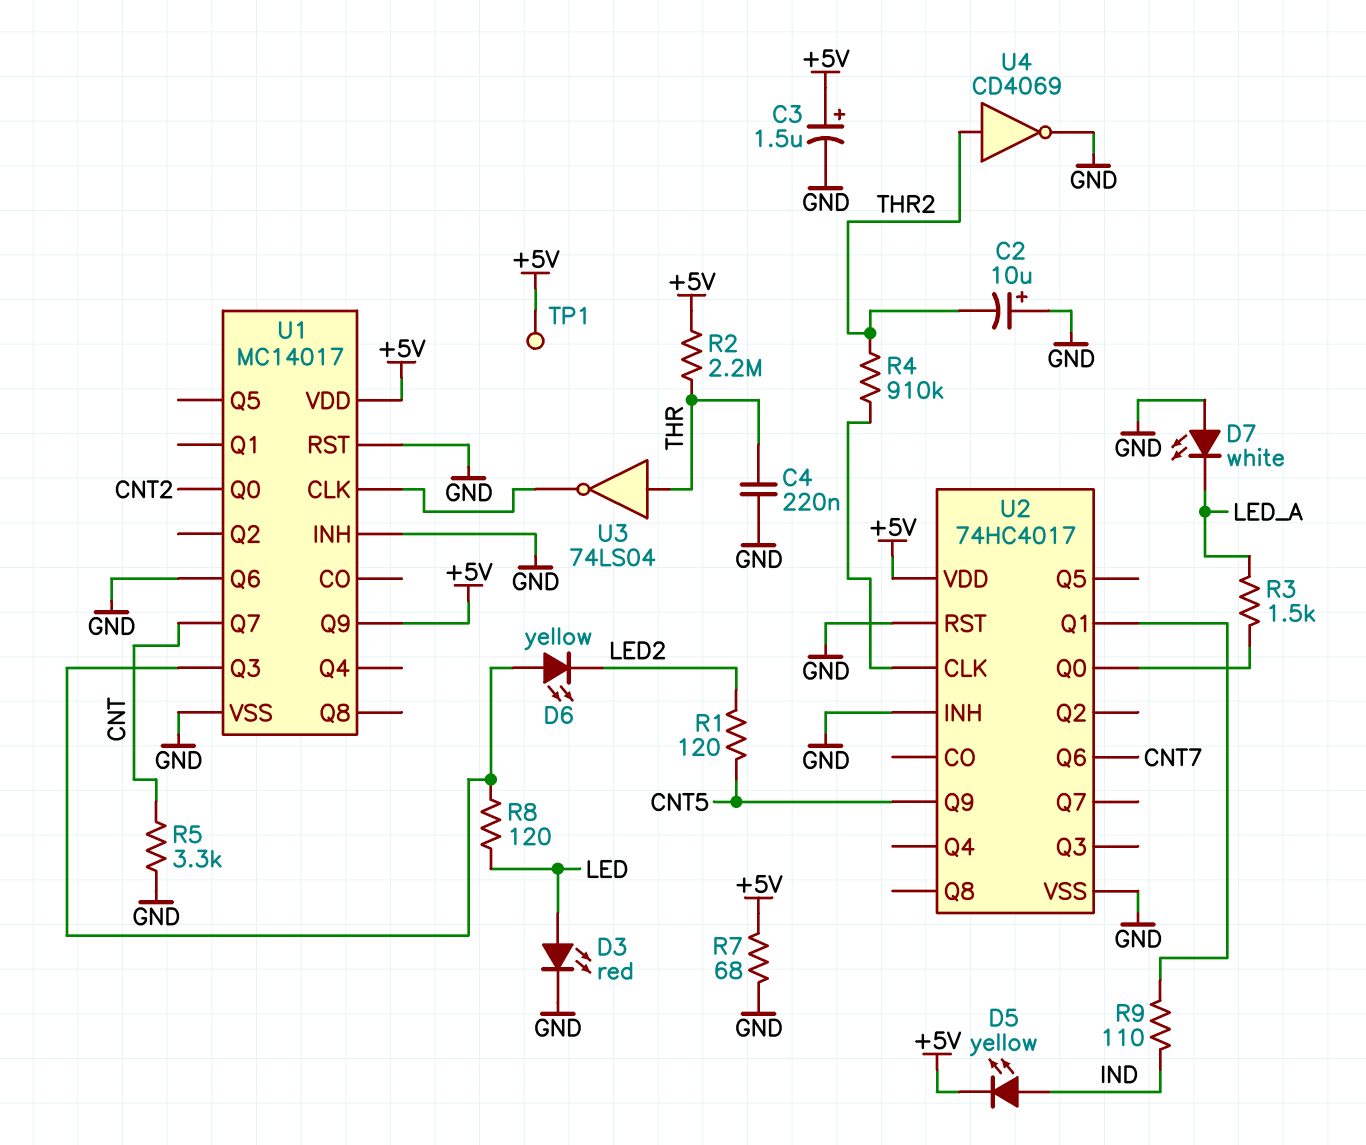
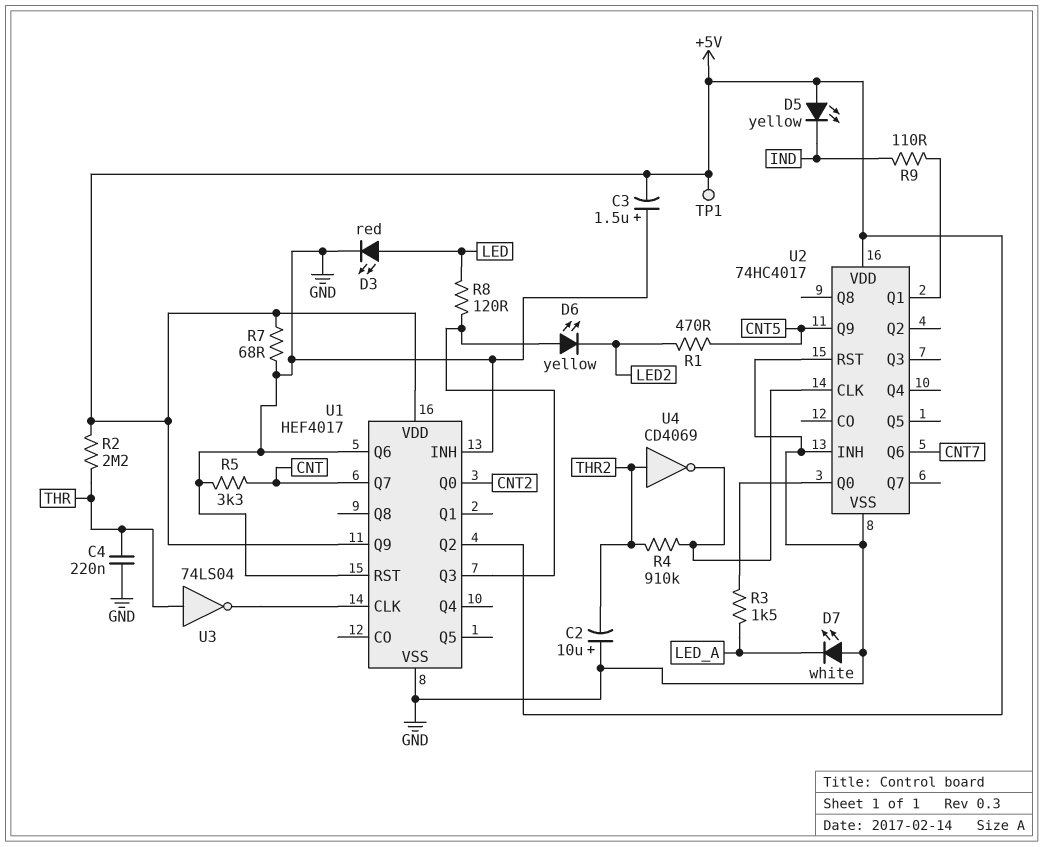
C3: 1.5uF (plus +5V, minus GND) -> 1.5uF (plus GND, minus +5V)
D5: LED yellow (A IND, K +5V) -> LED yellow (A +5V, K IND)
R1: 120 (CNT5, LED2) -> 470 (CNT5, LED2)
U1: MC14017 -> HEF4017
U1 pin Q2: none -> +5V
U4: NOT CD4069 (in THR2, out GND) -> NOT CD4069 (in THR2, out U2/CLK)

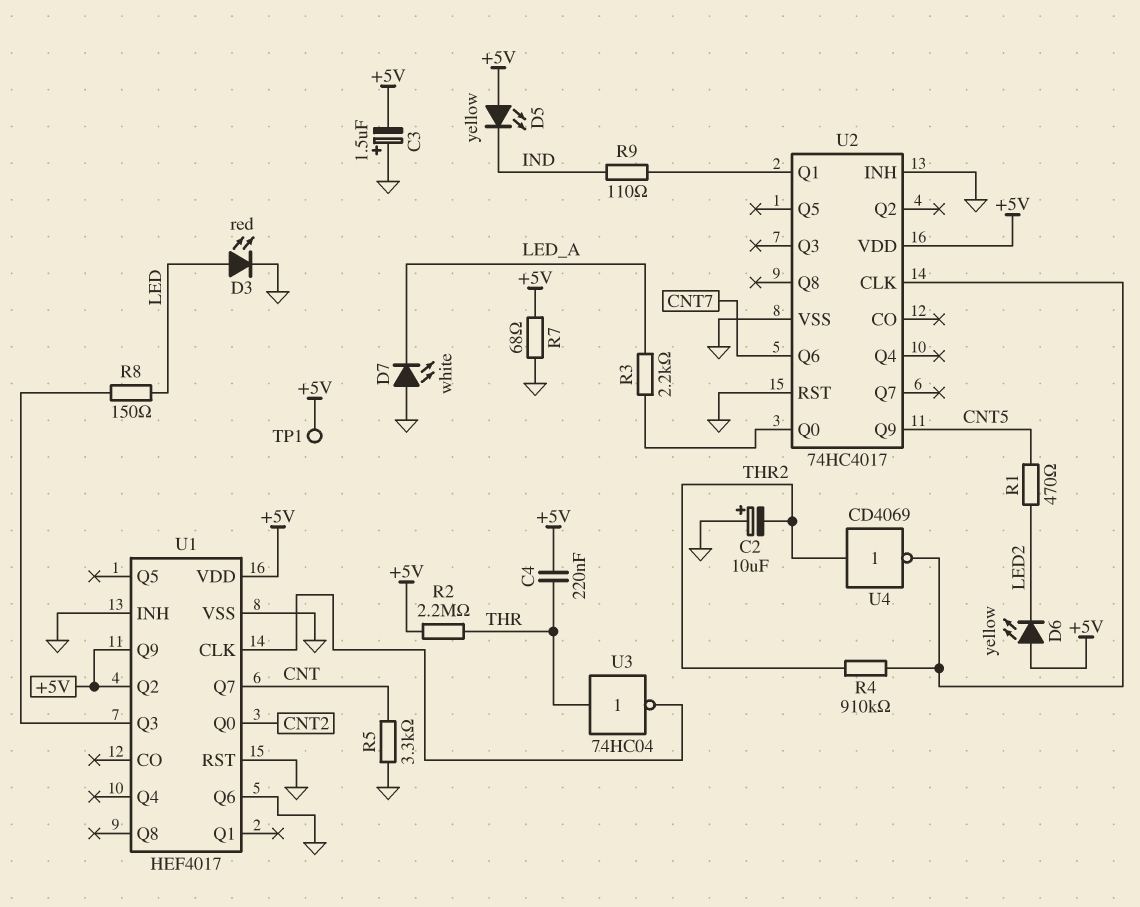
C4: 220nF (GND, THR) -> 220nF (+5V, THR)
D6: LED yellow (A U1/Q3, K LED2) -> LED yellow (A +5V, K LED2)
R3: 1.5k (LED_A, U2/Q0) -> 2.2k (LED_A, U2/Q0)
R8: 120 (LED, U1/Q3) -> 150 (LED, U1/Q3)
U3: NOT 74LS04 (in THR, out U1/CLK) -> NOT 74HC04 (in THR, out U1/CLK)

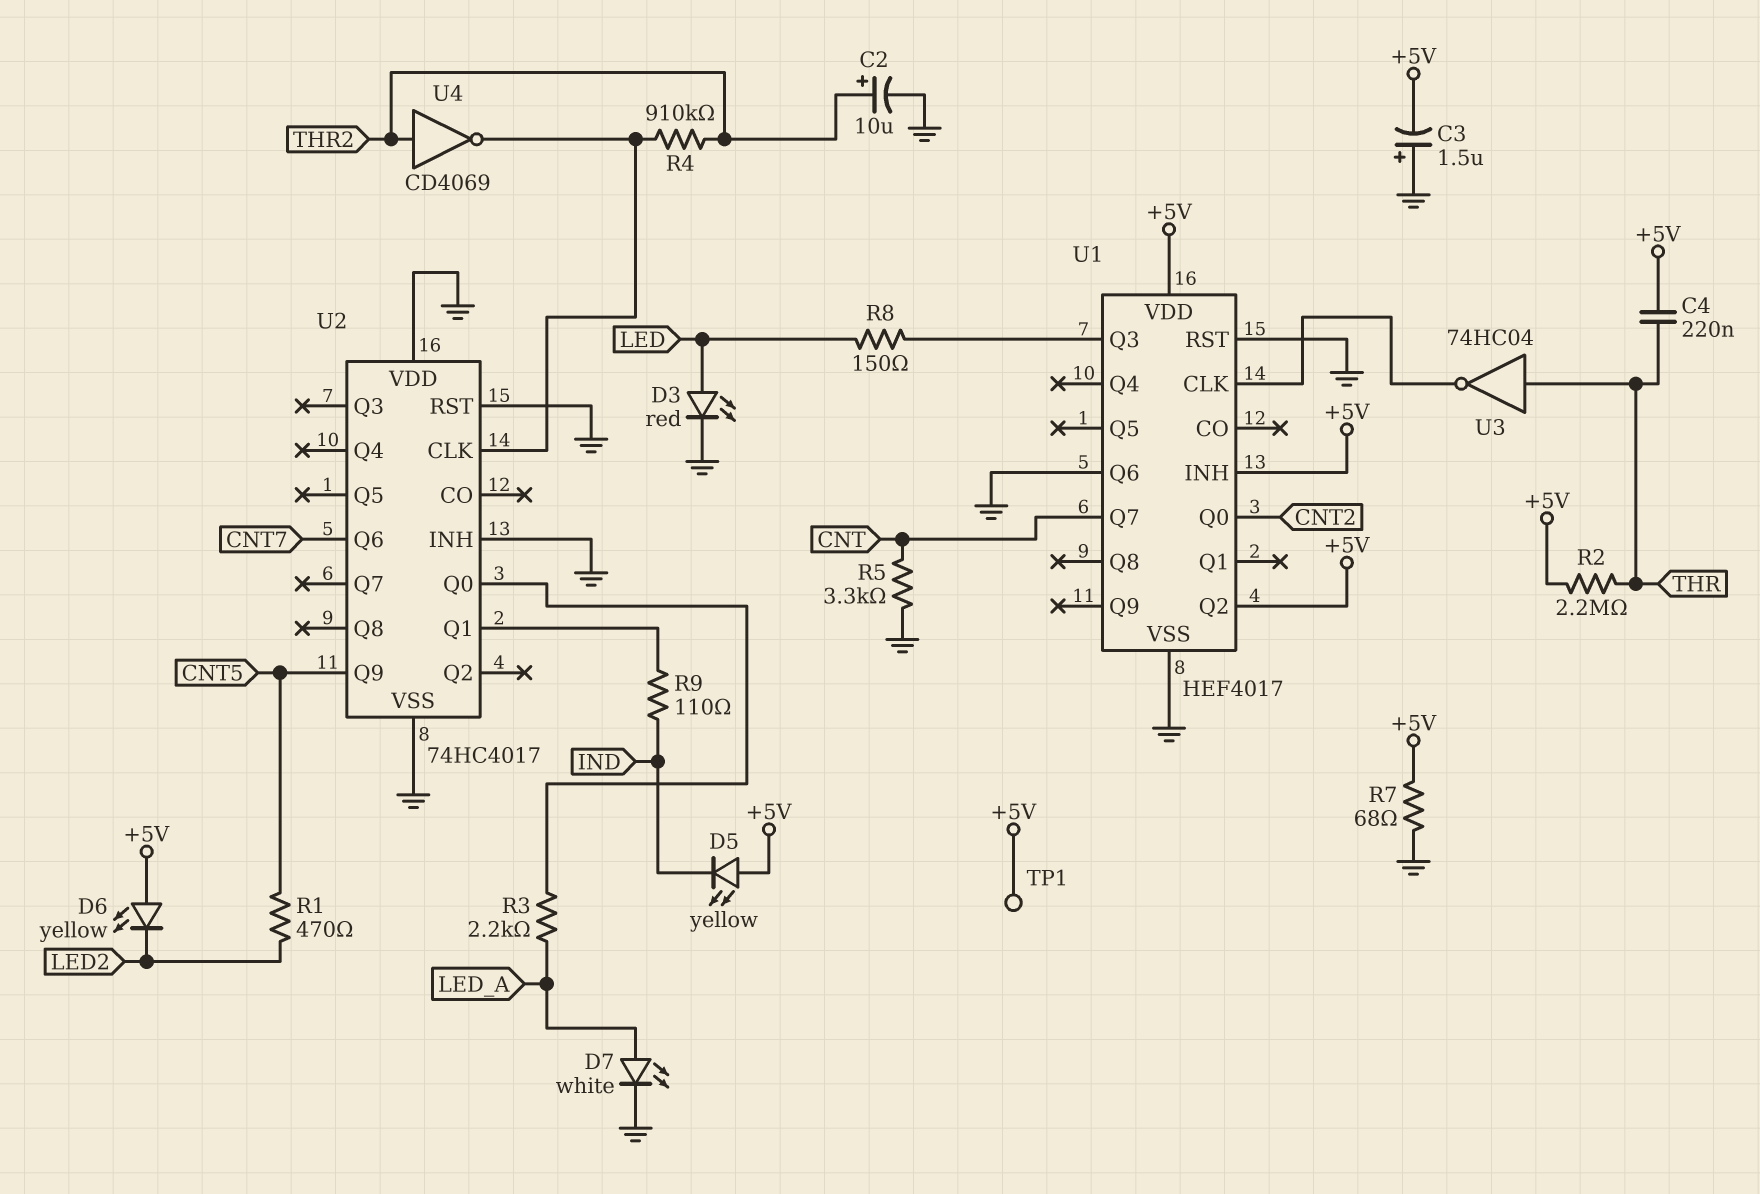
C2: 10uF (plus GND, minus THR2) -> 10uF (plus THR2, minus GND)
D7: LED white (A GND, K LED_A) -> LED white (A LED_A, K GND)
U1 pin INH: GND -> +5V
U1 pin Q9: +5V -> none
U2 pin VDD: +5V -> GND

